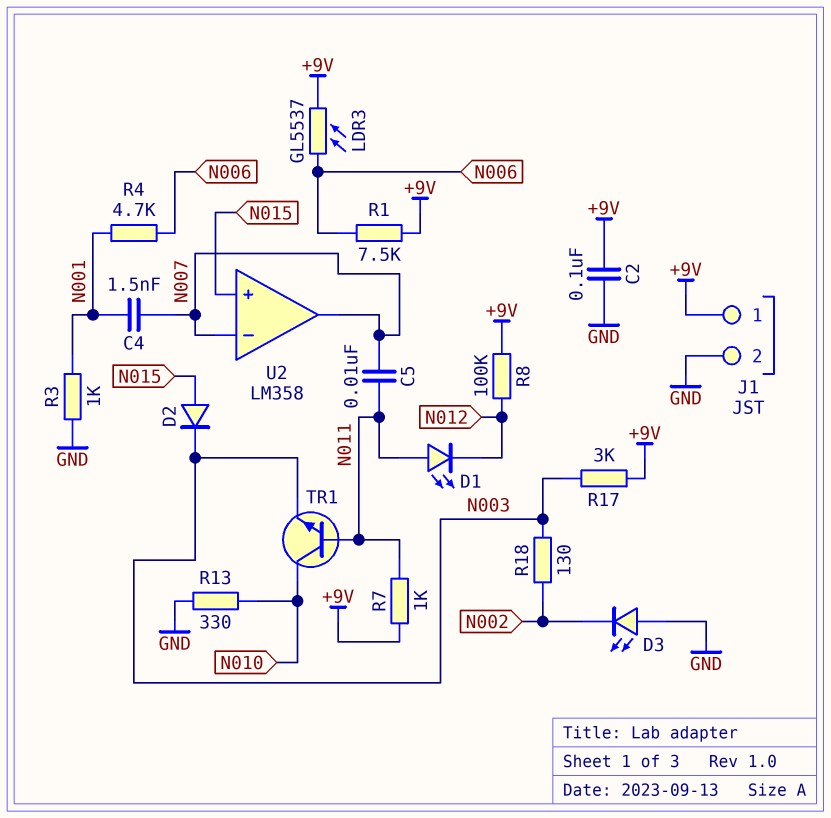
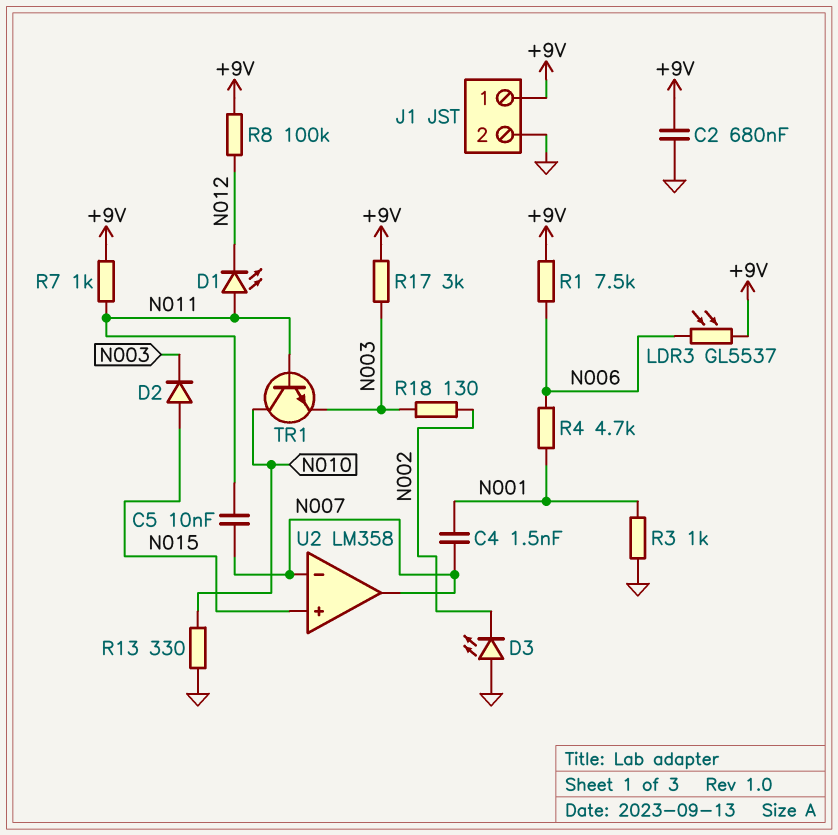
C2: 100nF (+9V, GND) -> 680nF (+9V, GND)

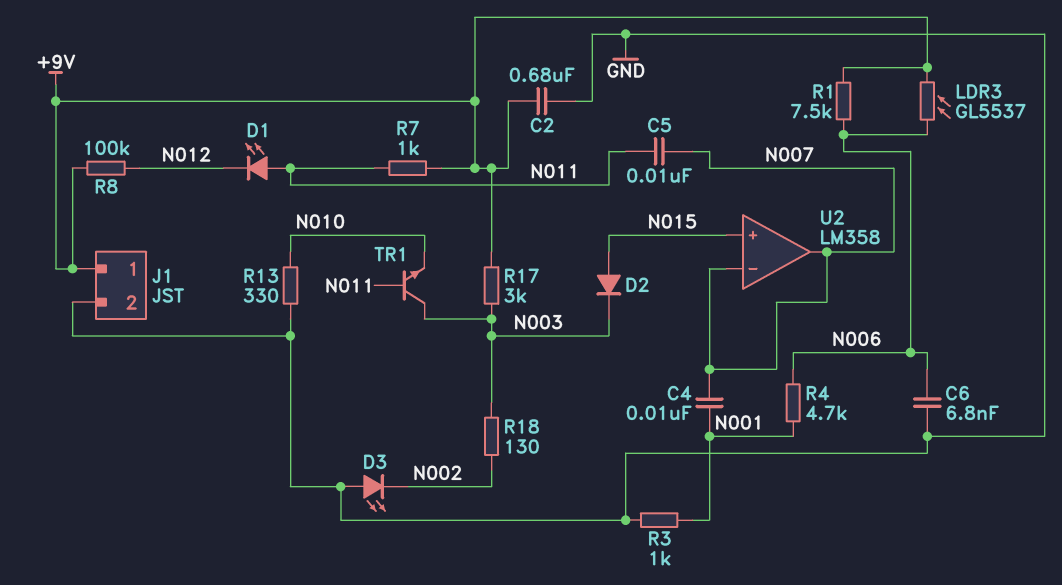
C4: 1.5nF (N001, N007) -> 10nF (N001, N007)
C6: none -> 6.8nF (GND, N006)
TR1: NPN (B N011, C N010, E N003) -> NPN (B N011, C N003, E N010)

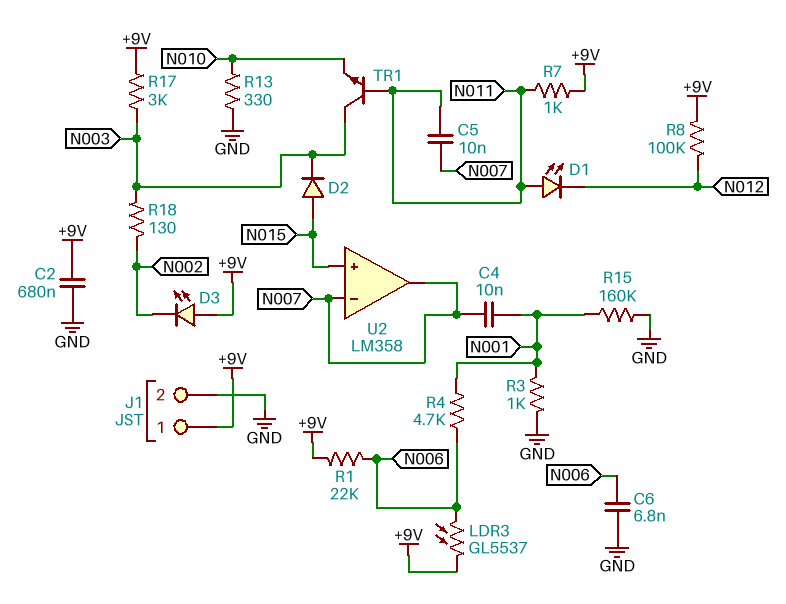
D3: LED (A GND, K N002) -> LED (A +9V, K N002)
R1: 7.5k (+9V, N006) -> 22k (+9V, N006)
R15: none -> 160k (GND, N001)

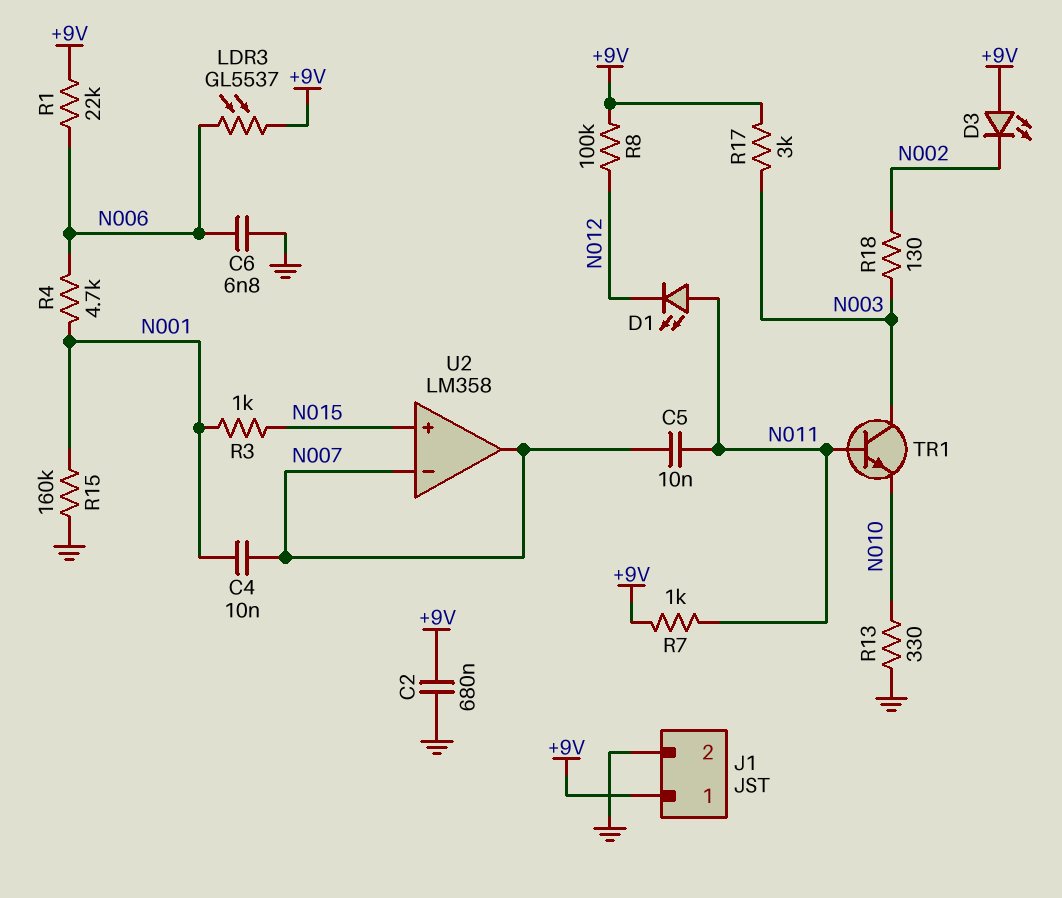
D2: diode (A N015, K N003) -> none
R3: 1k (GND, N001) -> 1k (N001, N015)

